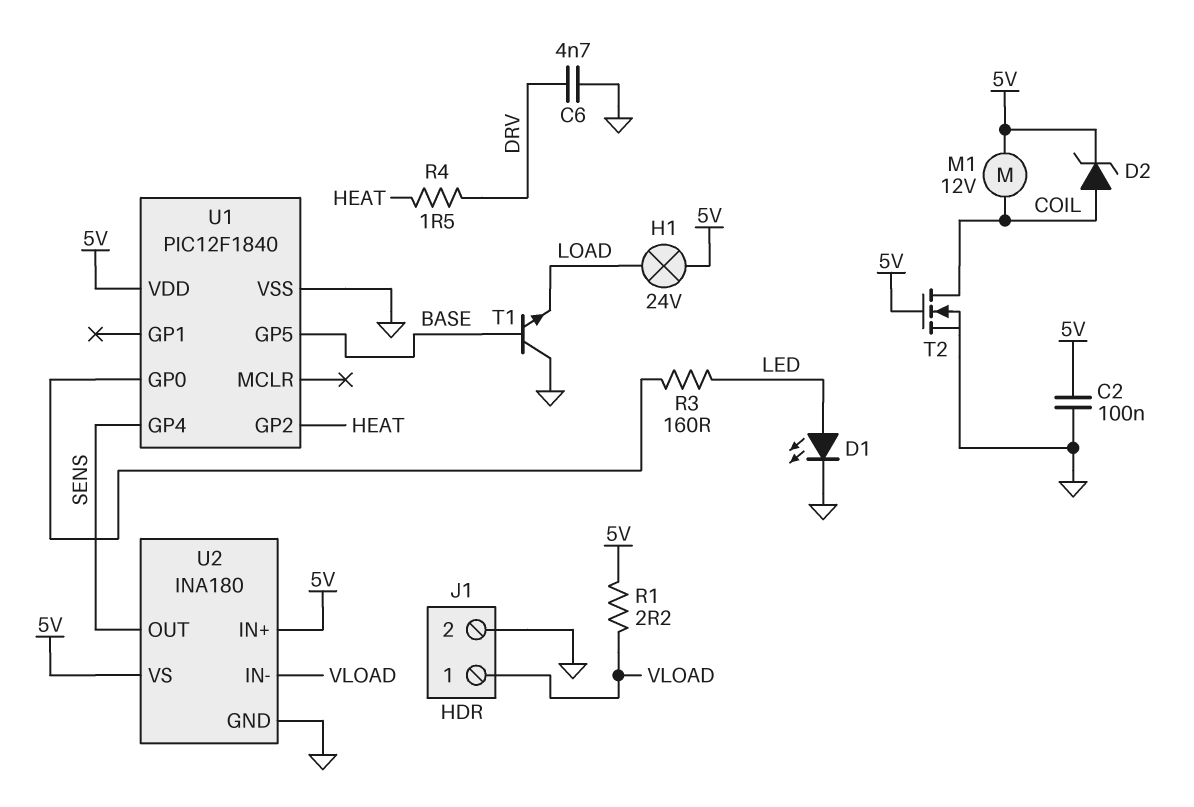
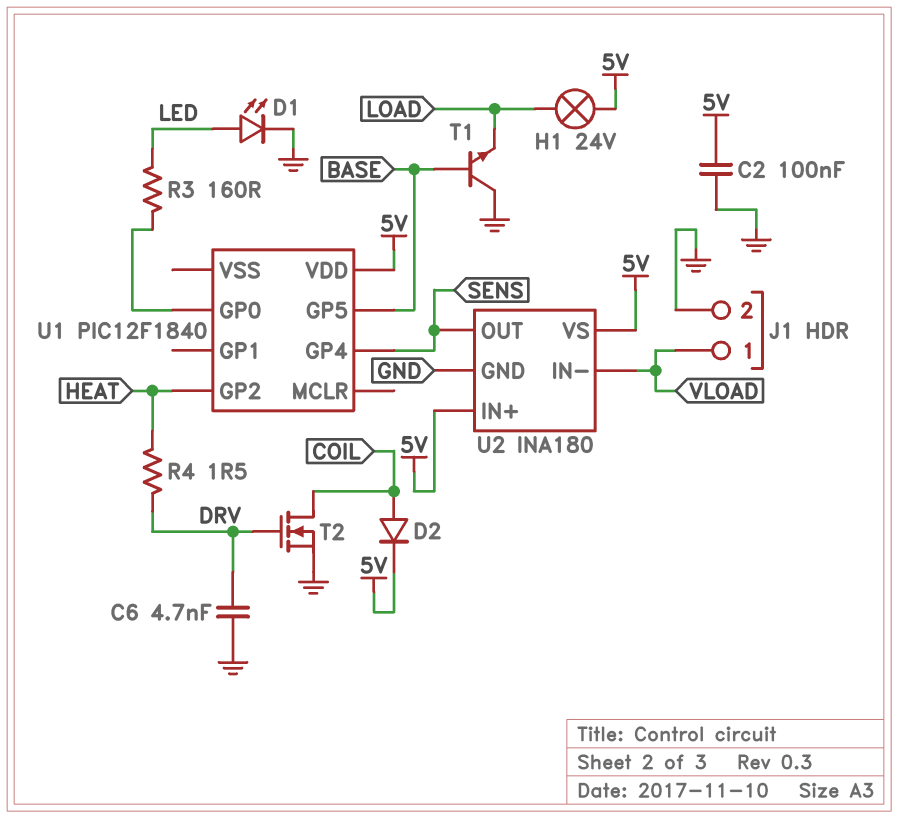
D2: zener (A COIL, K 5V) -> diode (A COIL, K 5V)
M1: motor 12V (5V, COIL) -> none
R1: 2.2 (5V, VLOAD) -> none
T2: NMOS (G 5V, D COIL, S GND) -> NMOS (G DRV, D COIL, S GND)
U1 pin VSS: GND -> none

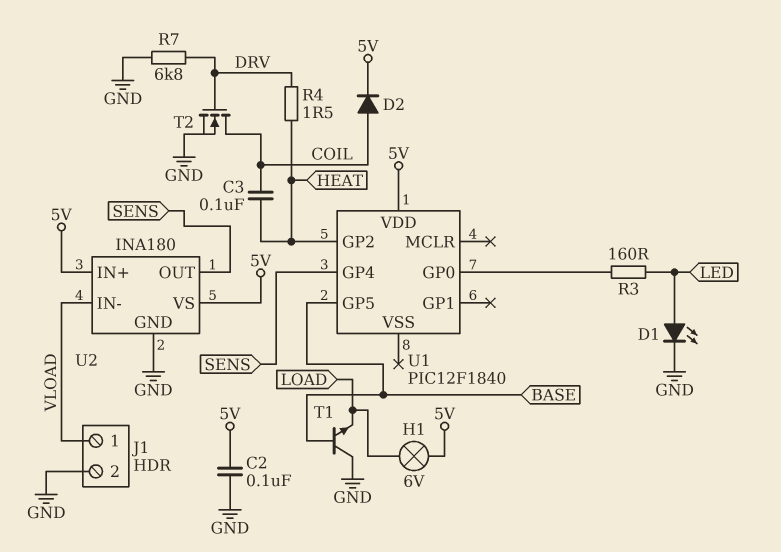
C3: none -> 100nF (COIL, HEAT)
C6: 4.7nF (DRV, GND) -> none
H1: lamp 24V (5V, LOAD) -> lamp 6V (5V, LOAD)
R7: none -> 6.8k (DRV, GND)

